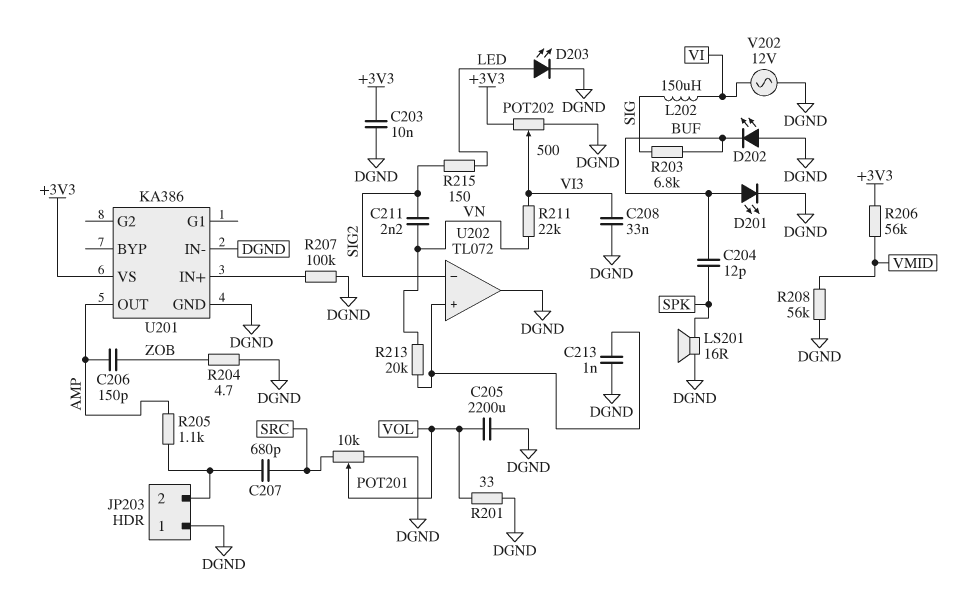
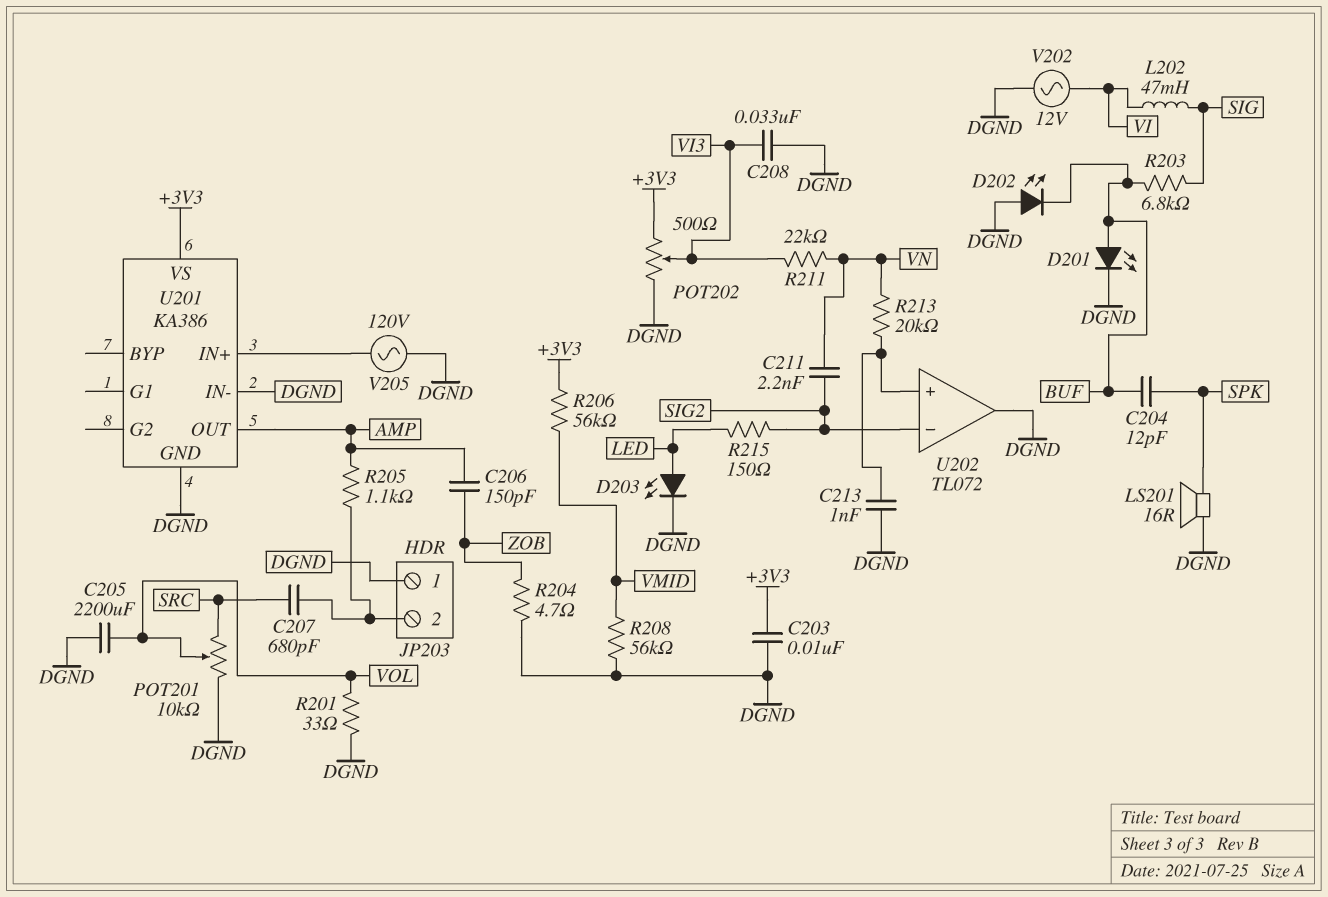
L202: 150uH (SIG, VI) -> 47mH (SIG, VI)
R207: 100k (DGND, U201/IN+) -> none
V205: none -> AC 120V (DGND, U201/IN+)

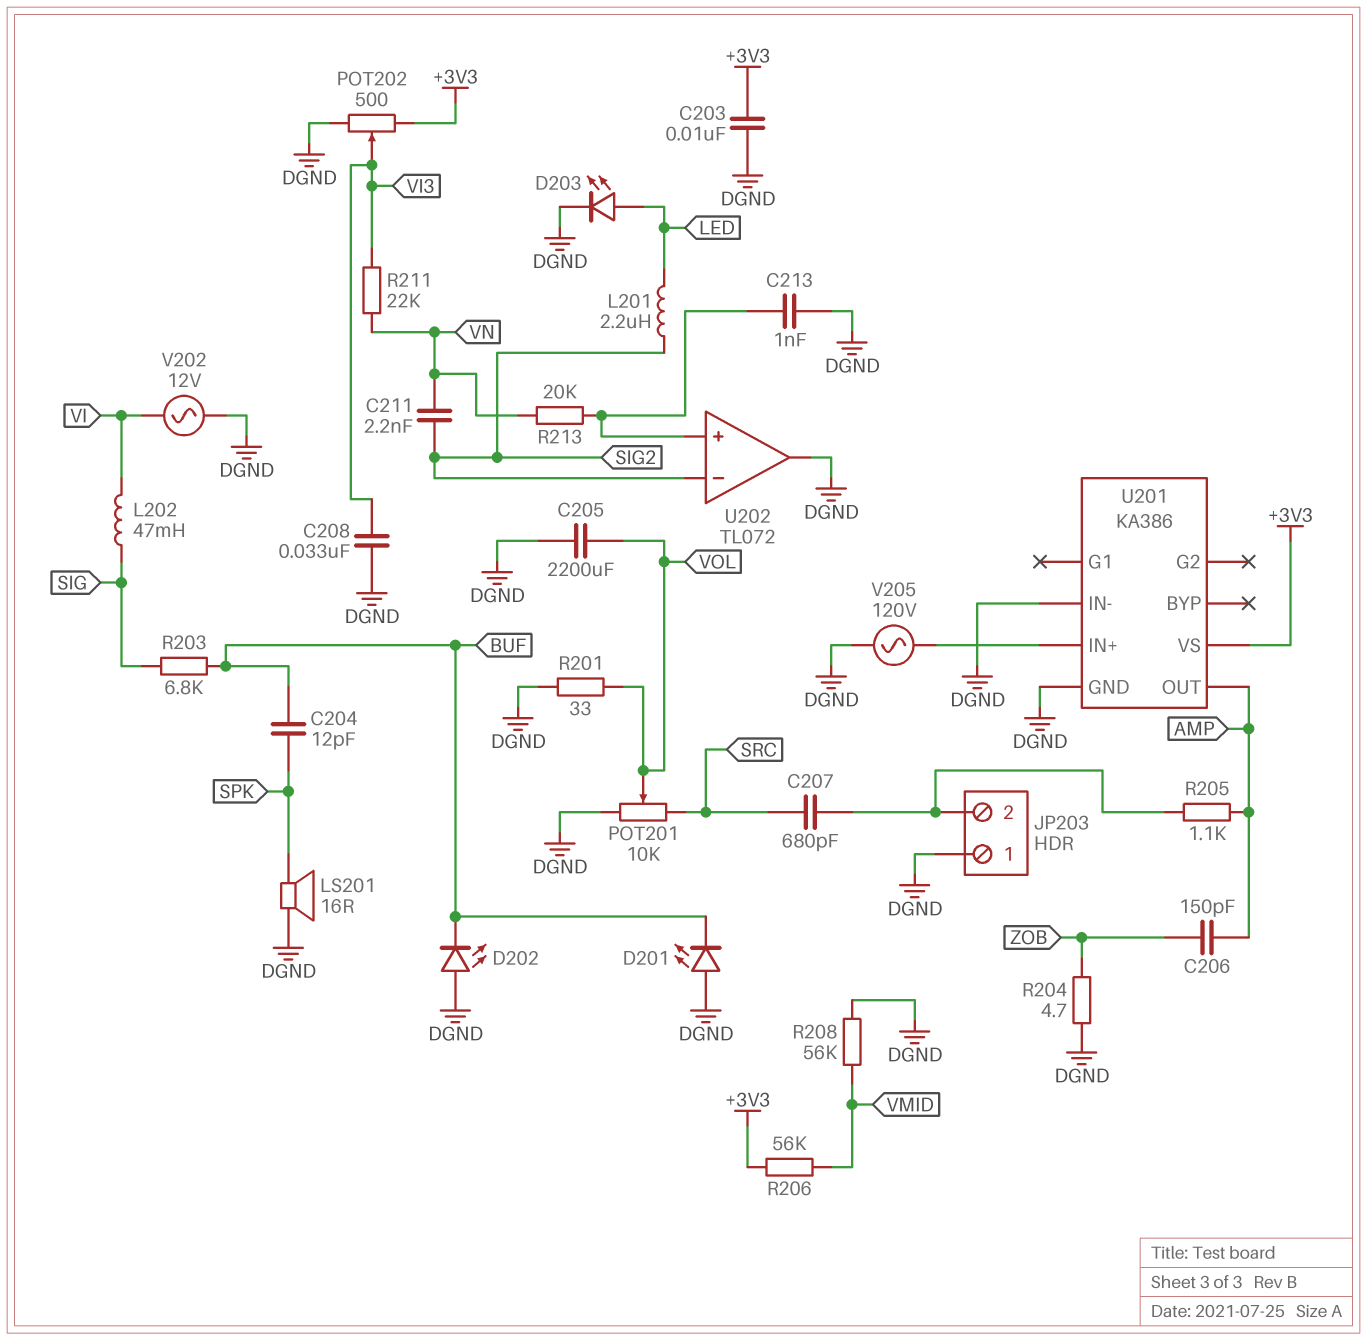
D201: LED (A BUF, K DGND) -> LED (A DGND, K BUF)
L201: none -> 2.2uH (LED, SIG2)
R215: 150 (LED, SIG2) -> none

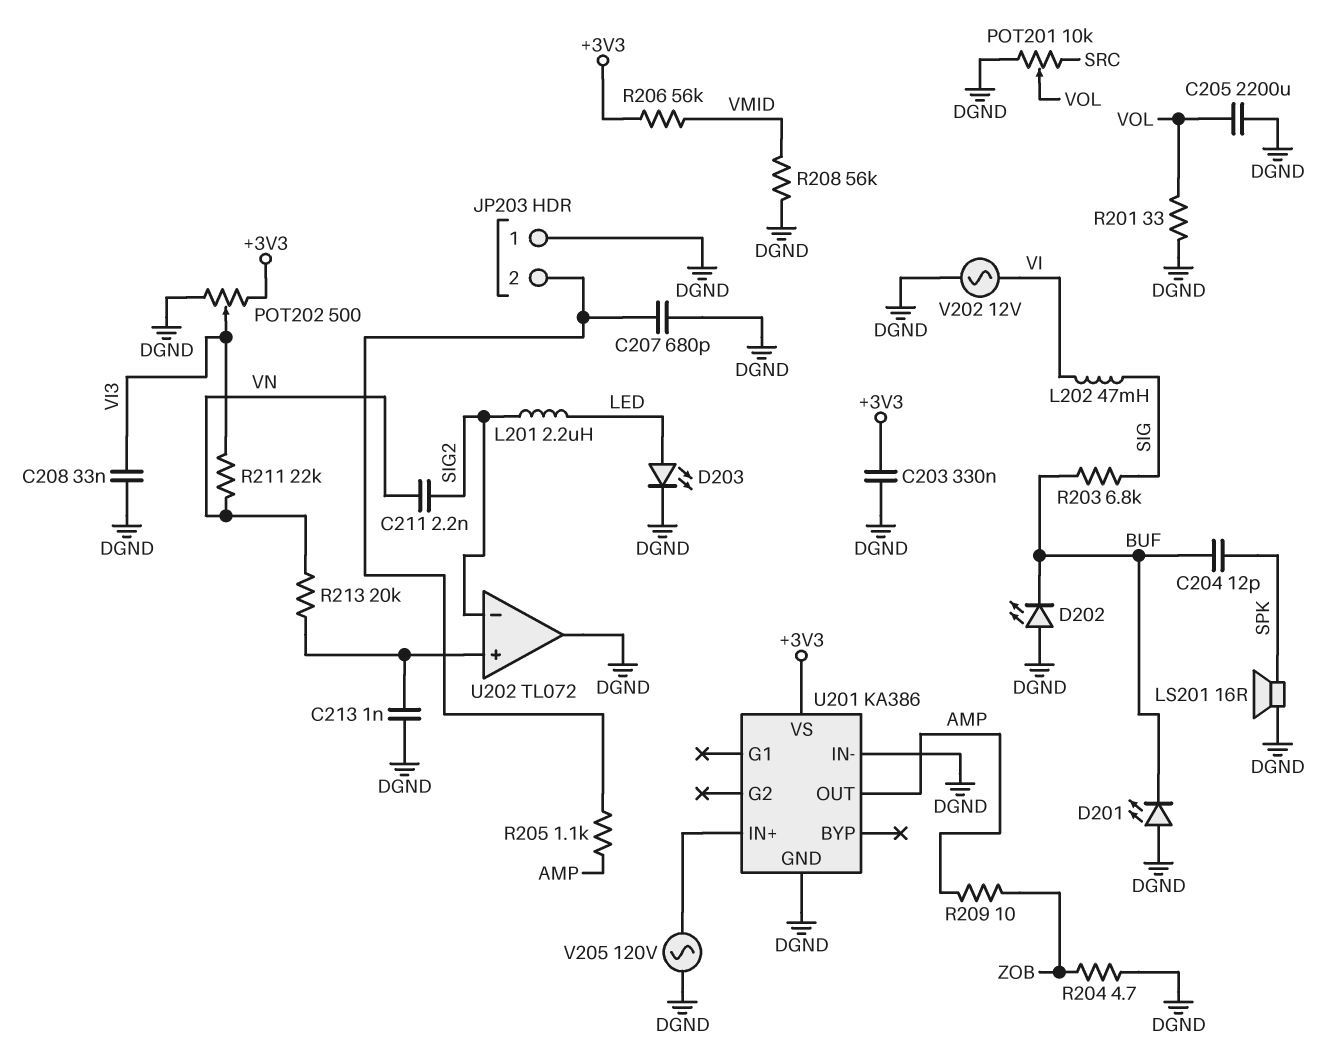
C203: 10nF (+3V3, DGND) -> 330nF (+3V3, DGND)
C206: 150pF (AMP, ZOB) -> none
C207: 680pF (JP203/2, SRC) -> 680pF (DGND, JP203/2)
R209: none -> 10 (AMP, ZOB)

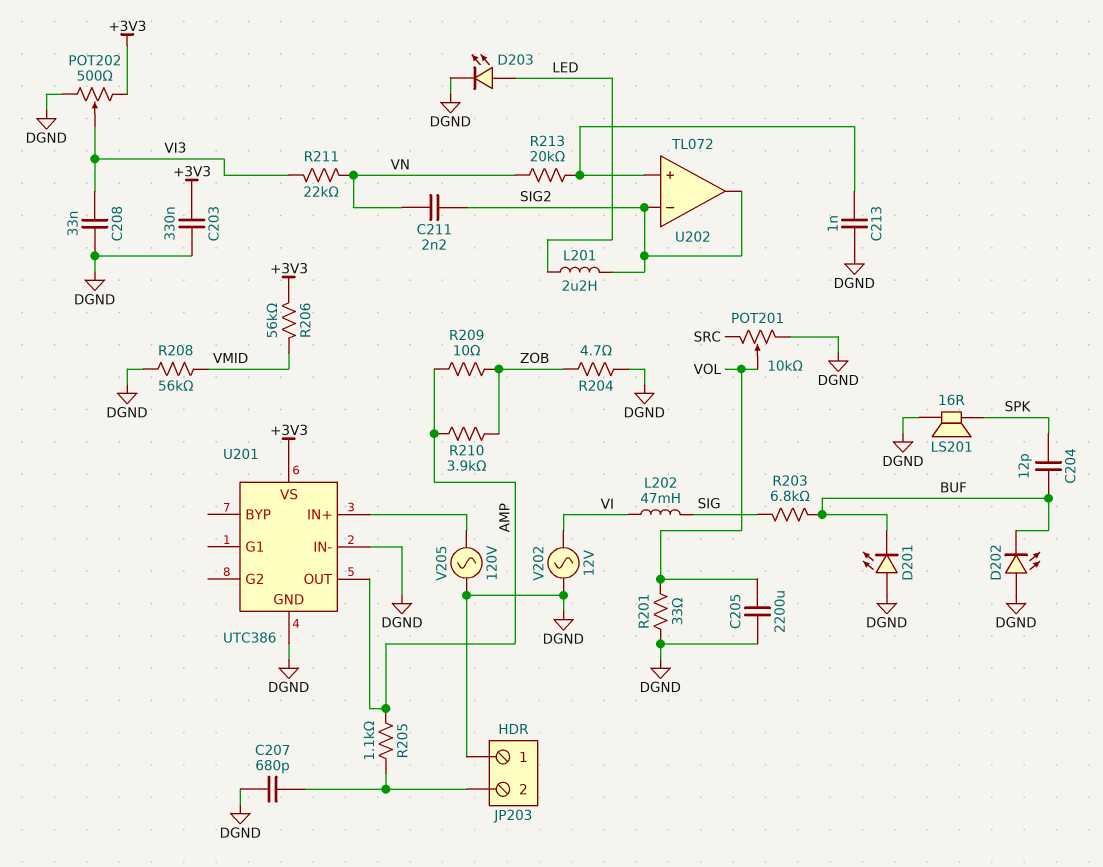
R210: none -> 3.9k (AMP, ZOB)
U201: KA386 -> UTC386
U202 pin out: DGND -> SIG2

